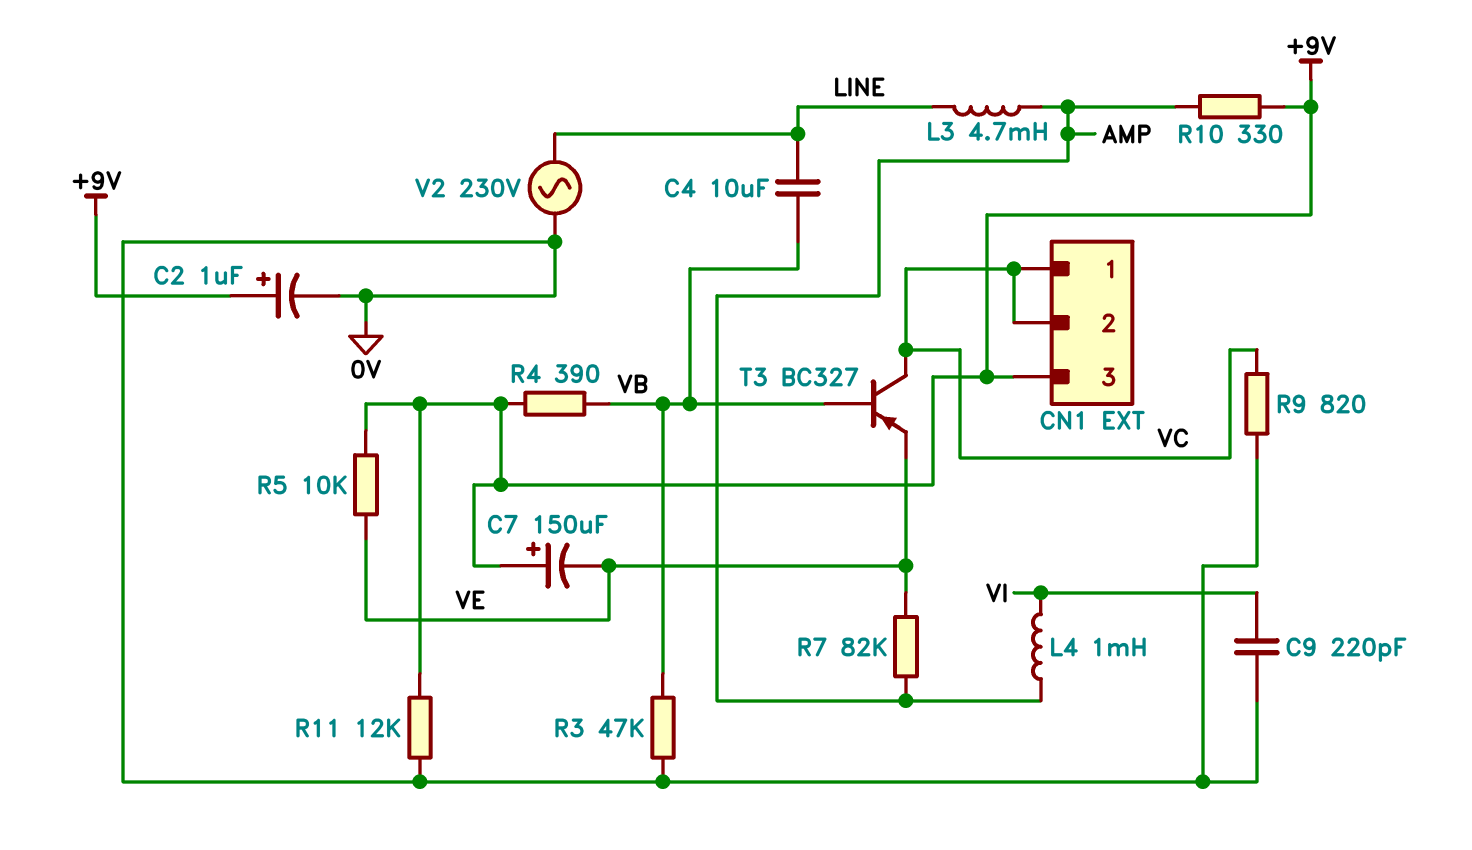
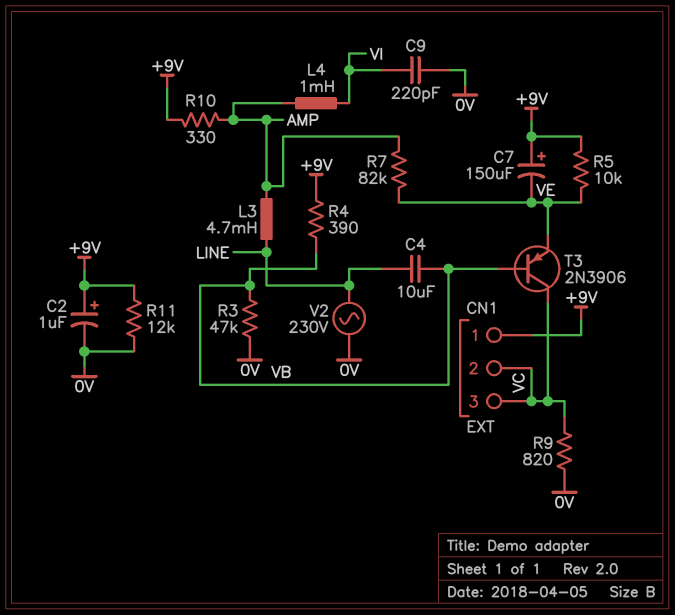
CN1 pin 1: VC -> +9V
CN1 pin 3: +9V -> VC
T3: PNP BC327 (B VB, C VC, E VE) -> PNP 2N3906 (B VB, C VC, E VE)

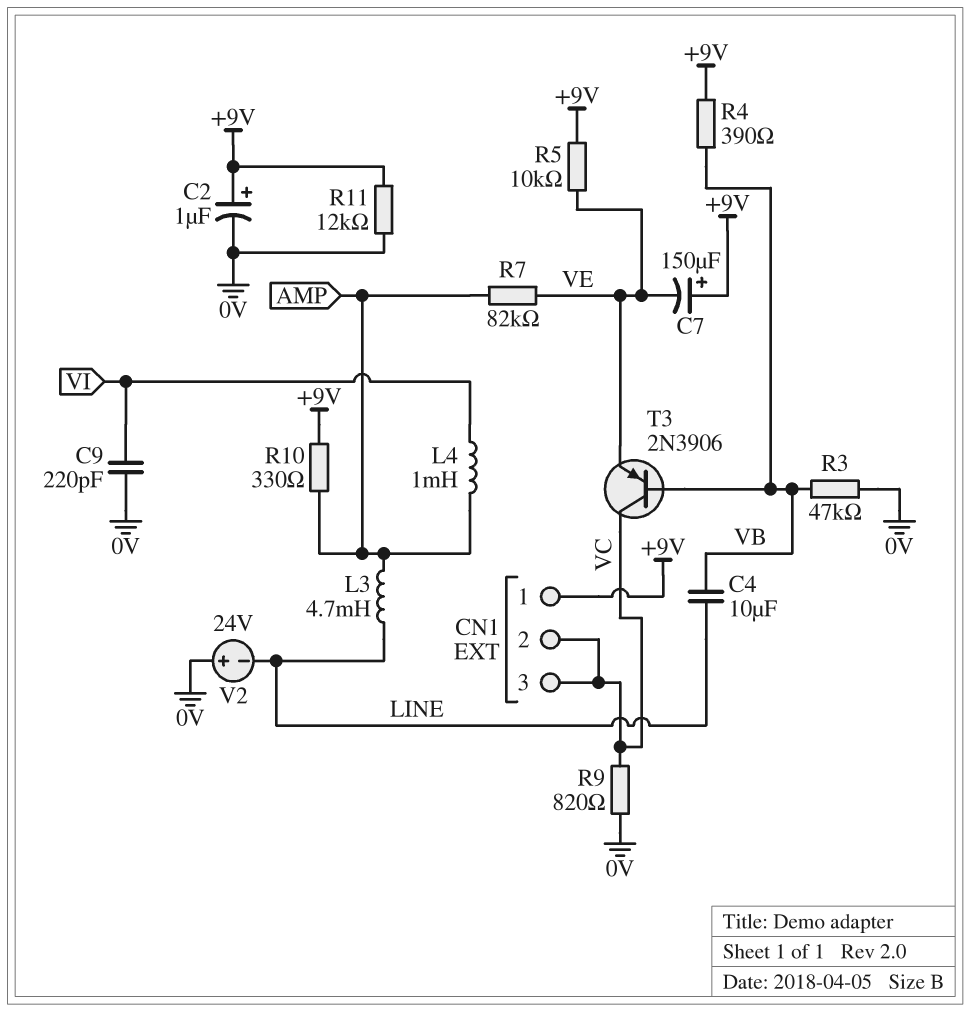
V2: AC 230V (0V, LINE) -> 24V (plus 0V, minus LINE)

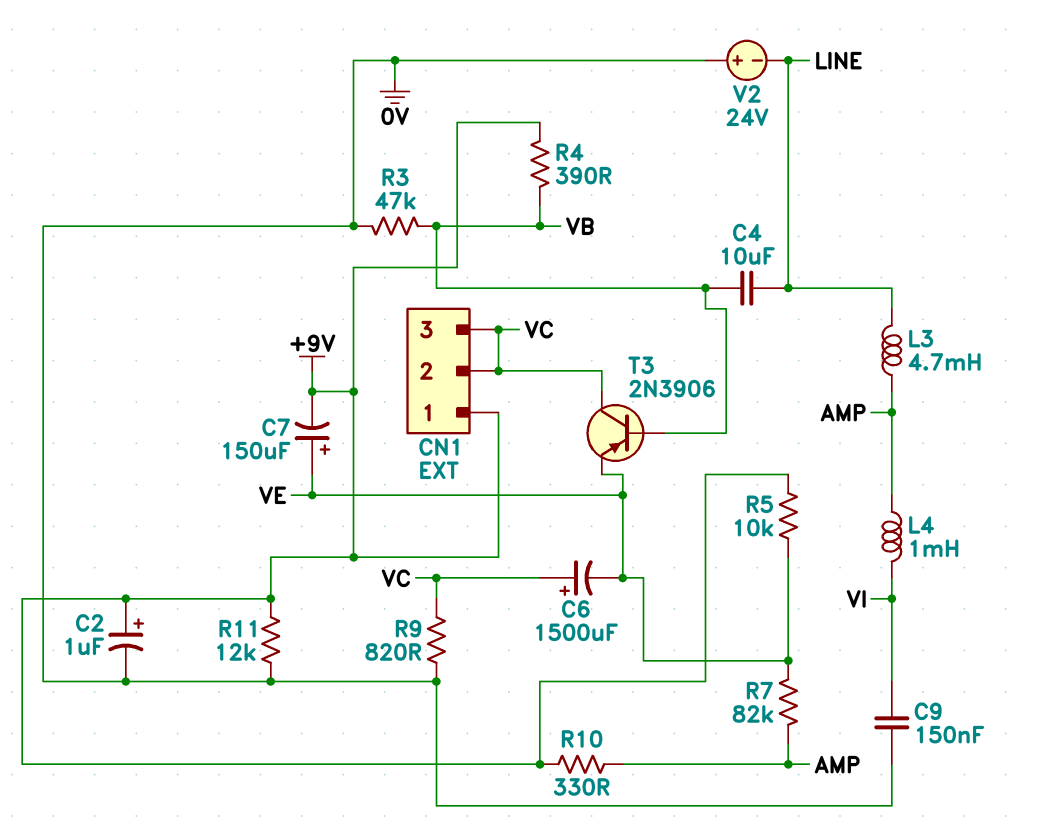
C6: none -> 1500uF (plus VC, minus VE)
C7: 150uF (plus +9V, minus VE) -> 150uF (plus VE, minus +9V)
C9: 220pF (0V, VI) -> 150nF (0V, VI)

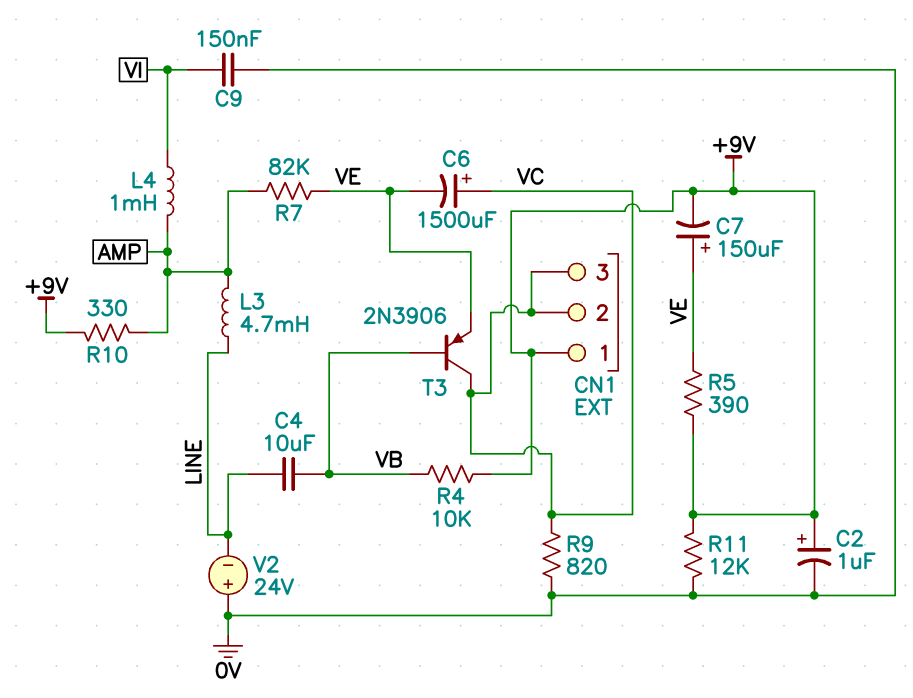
R3: 47k (0V, VB) -> none
R4: 390 (+9V, VB) -> 10k (+9V, VB)
R5: 10k (+9V, VE) -> 390 (+9V, VE)

